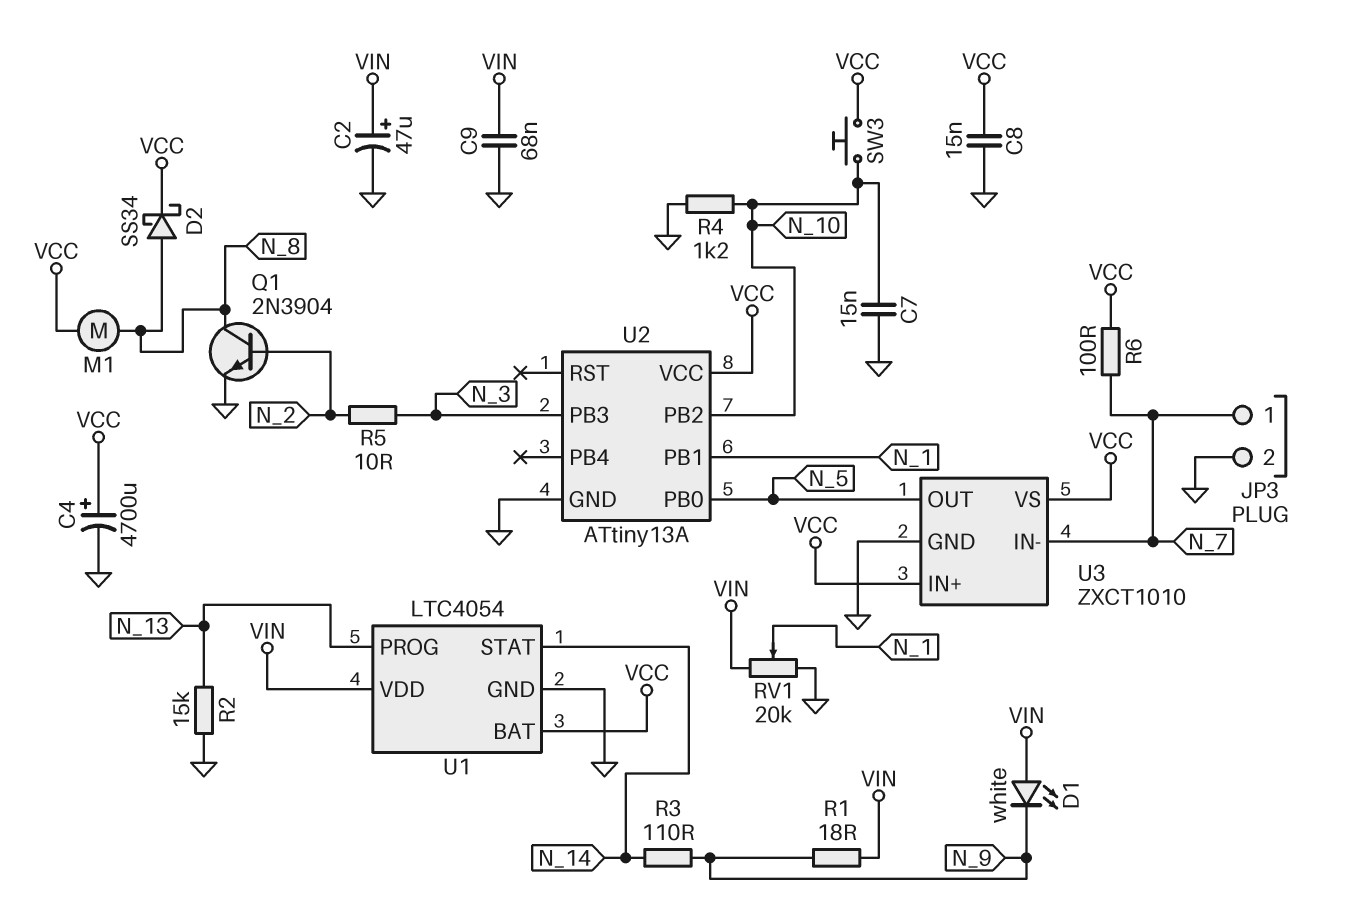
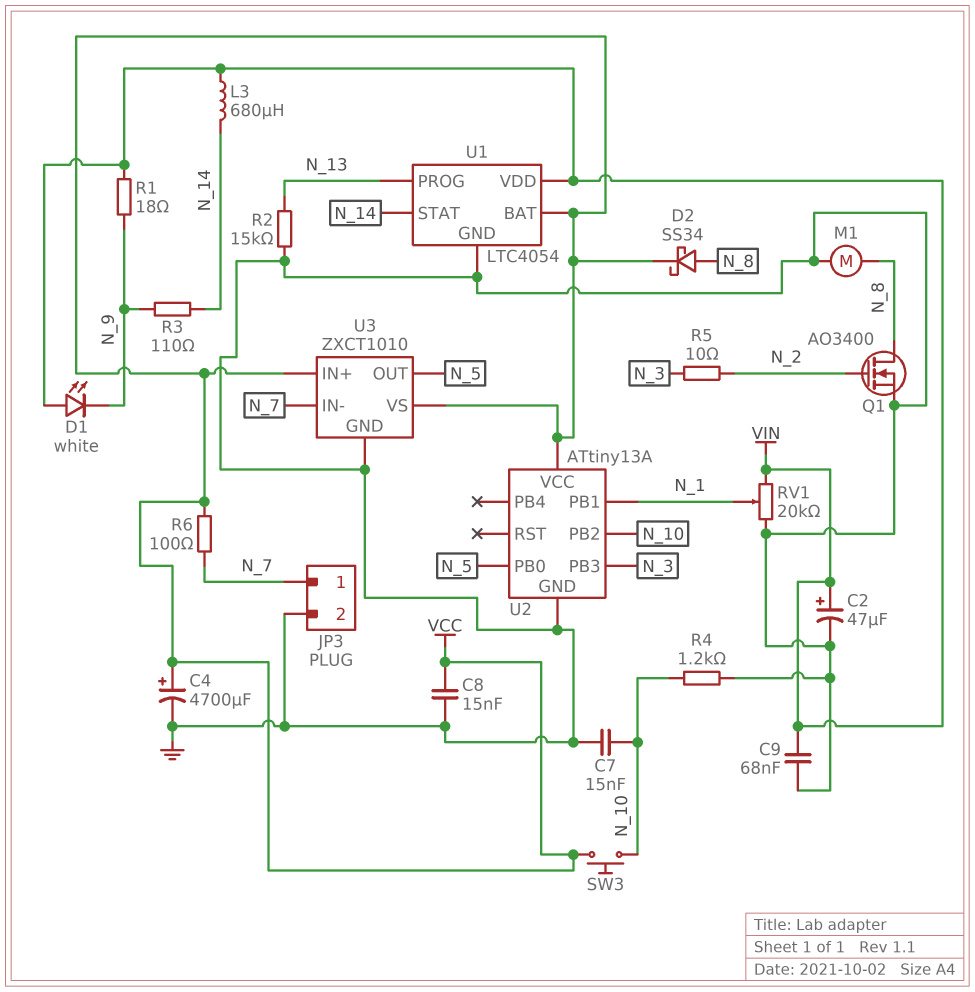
L3: none -> 680uH (N_14, VIN)
M1: motor (N_8, VCC) -> motor (GND, N_8)
Q1: NPN 2N3904 (B N_2, C N_8, E GND) -> NMOS AO3400 (G N_2, D N_8, S GND)

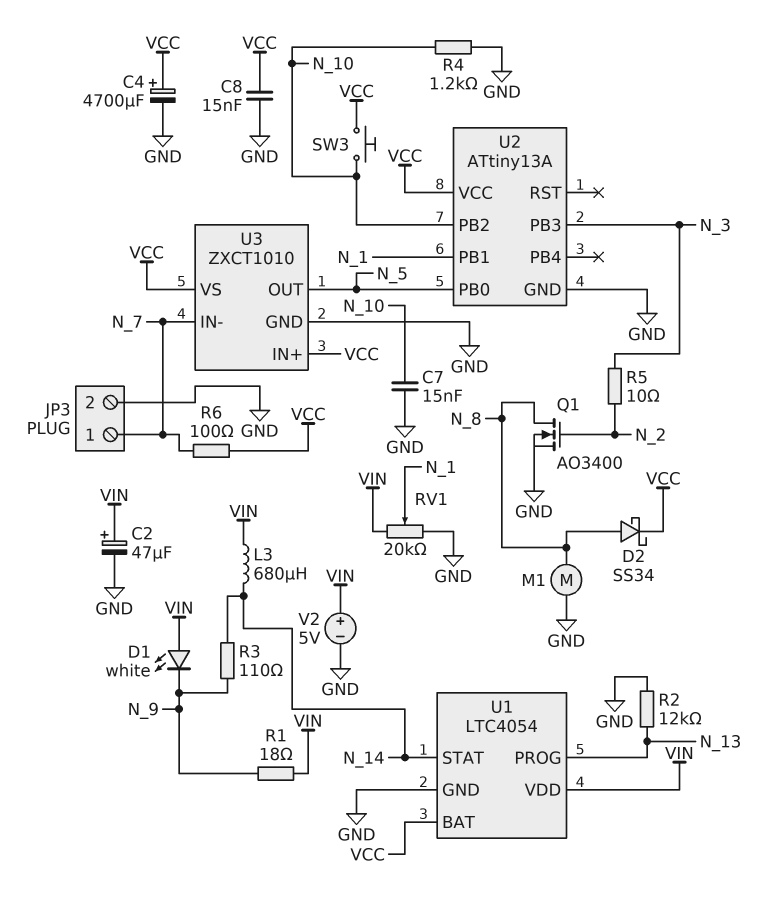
C9: 68nF (GND, VIN) -> none
R2: 15k (GND, N_13) -> 12k (GND, N_13)
V2: none -> 5V (plus VIN, minus GND)

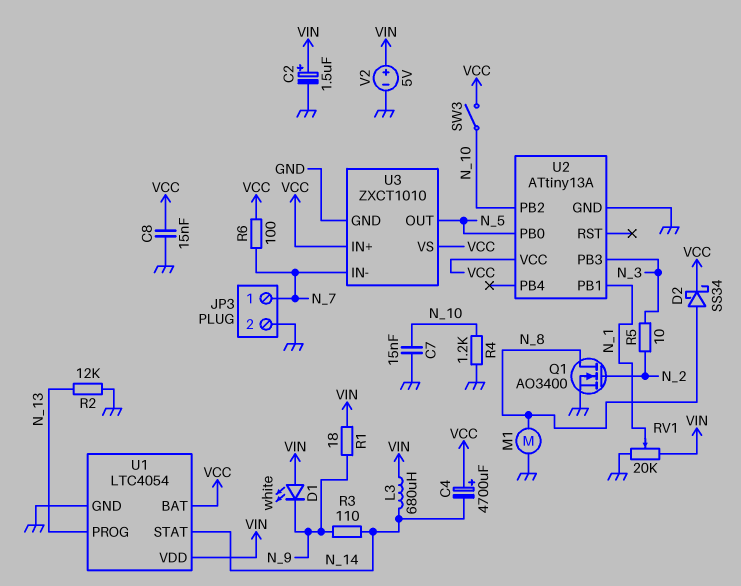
C2: 47uF (plus VIN, minus GND) -> 1.5uF (plus VIN, minus GND)
C4: 4700uF (plus VCC, minus GND) -> 4700uF (plus VCC, minus N_14)
SW3: button (N_10, VCC) -> switch (N_10, VCC)

